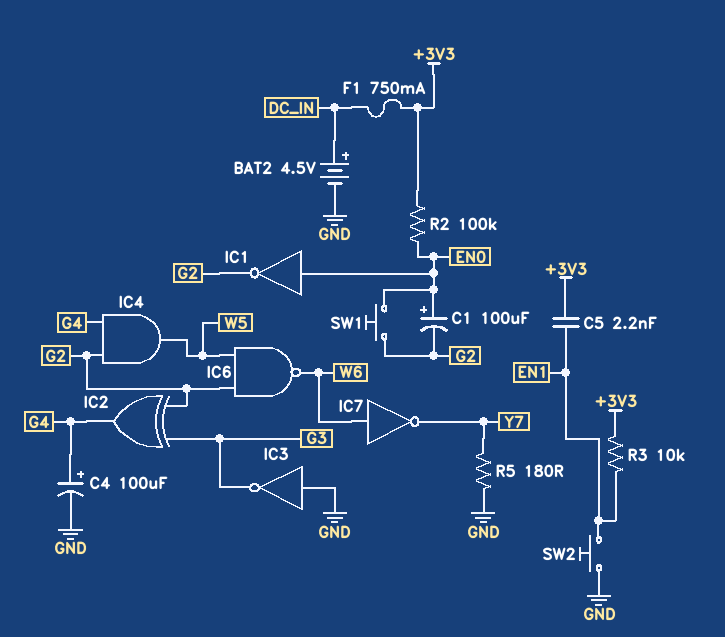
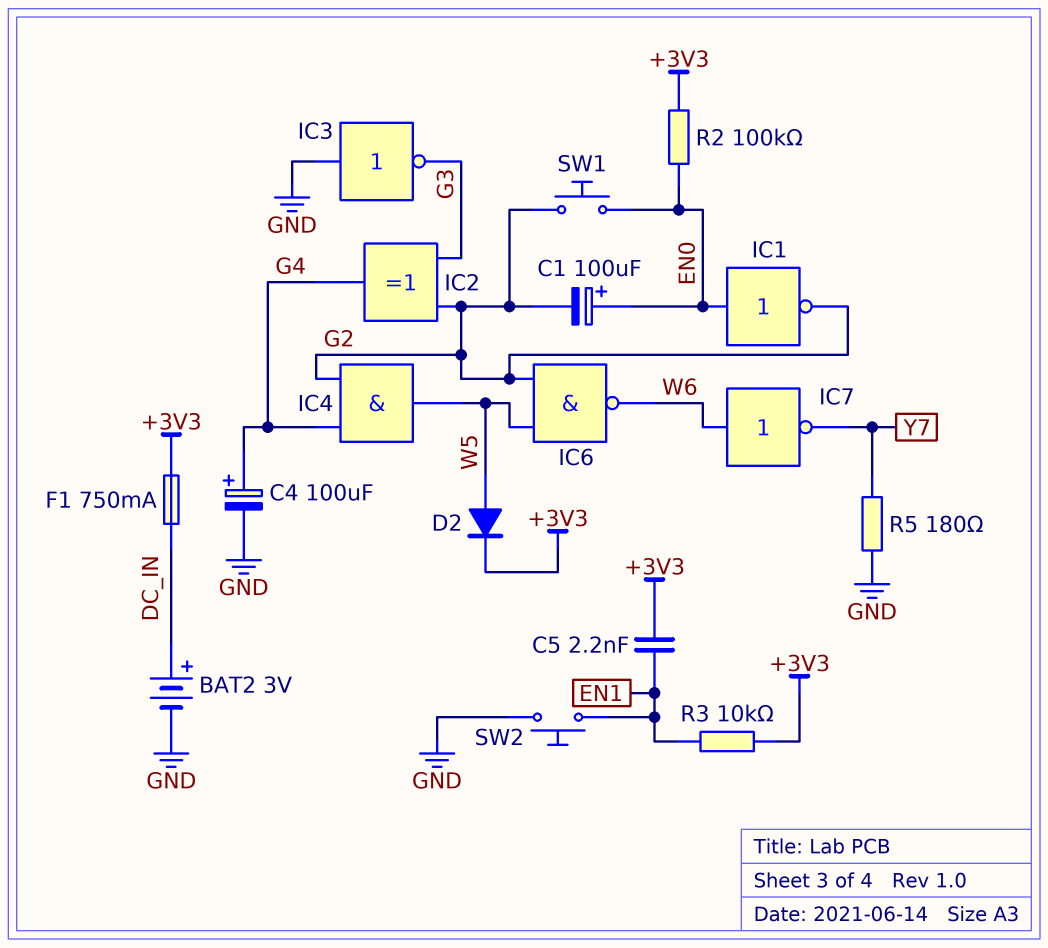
BAT2: 4.5V (plus DC_IN, minus GND) -> 3V (plus DC_IN, minus GND)
D2: none -> diode (A W5, K +3V3)

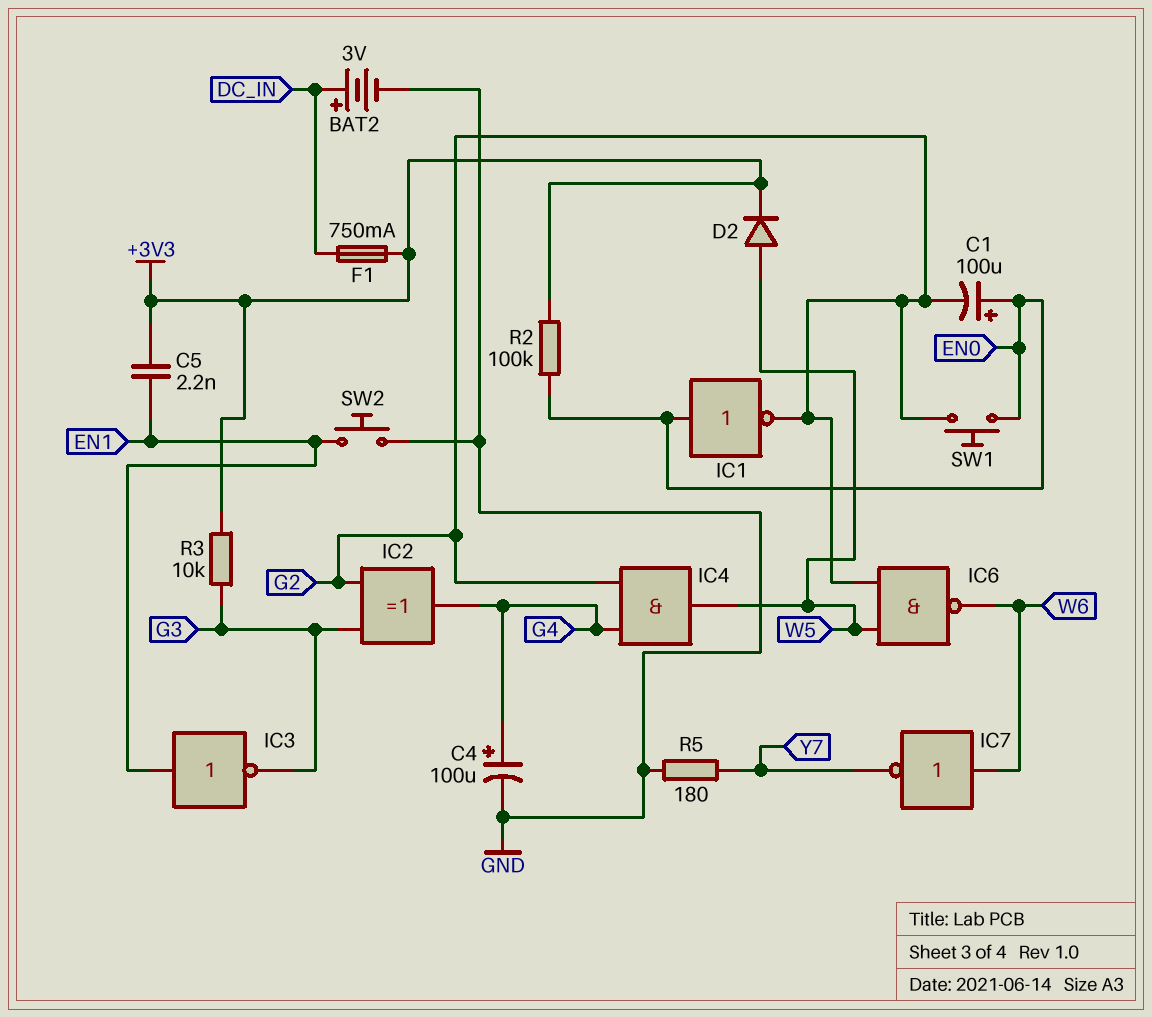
IC3: NOT (in GND, out G3) -> NOT (in EN1, out G3)
R3: 10k (+3V3, EN1) -> 10k (+3V3, G3)

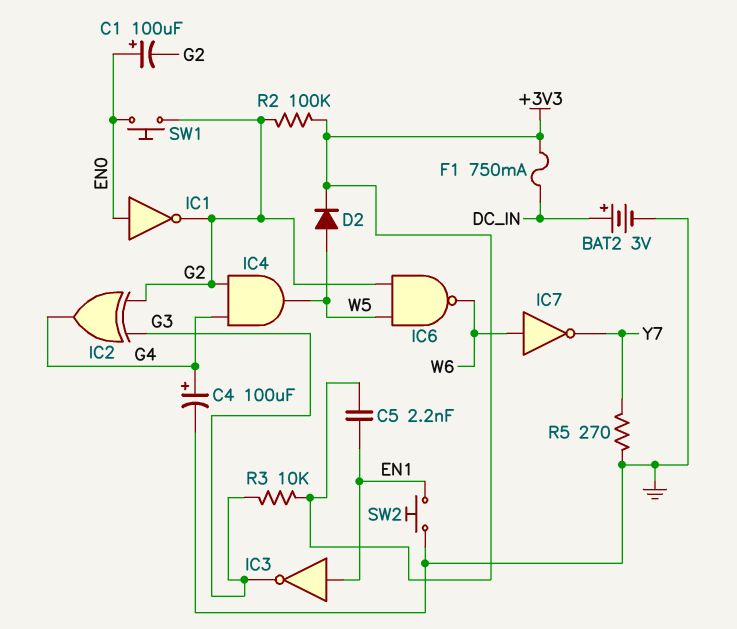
R2: 100k (+3V3, EN0) -> 100k (+3V3, G2)
R5: 180 (GND, Y7) -> 270 (GND, Y7)

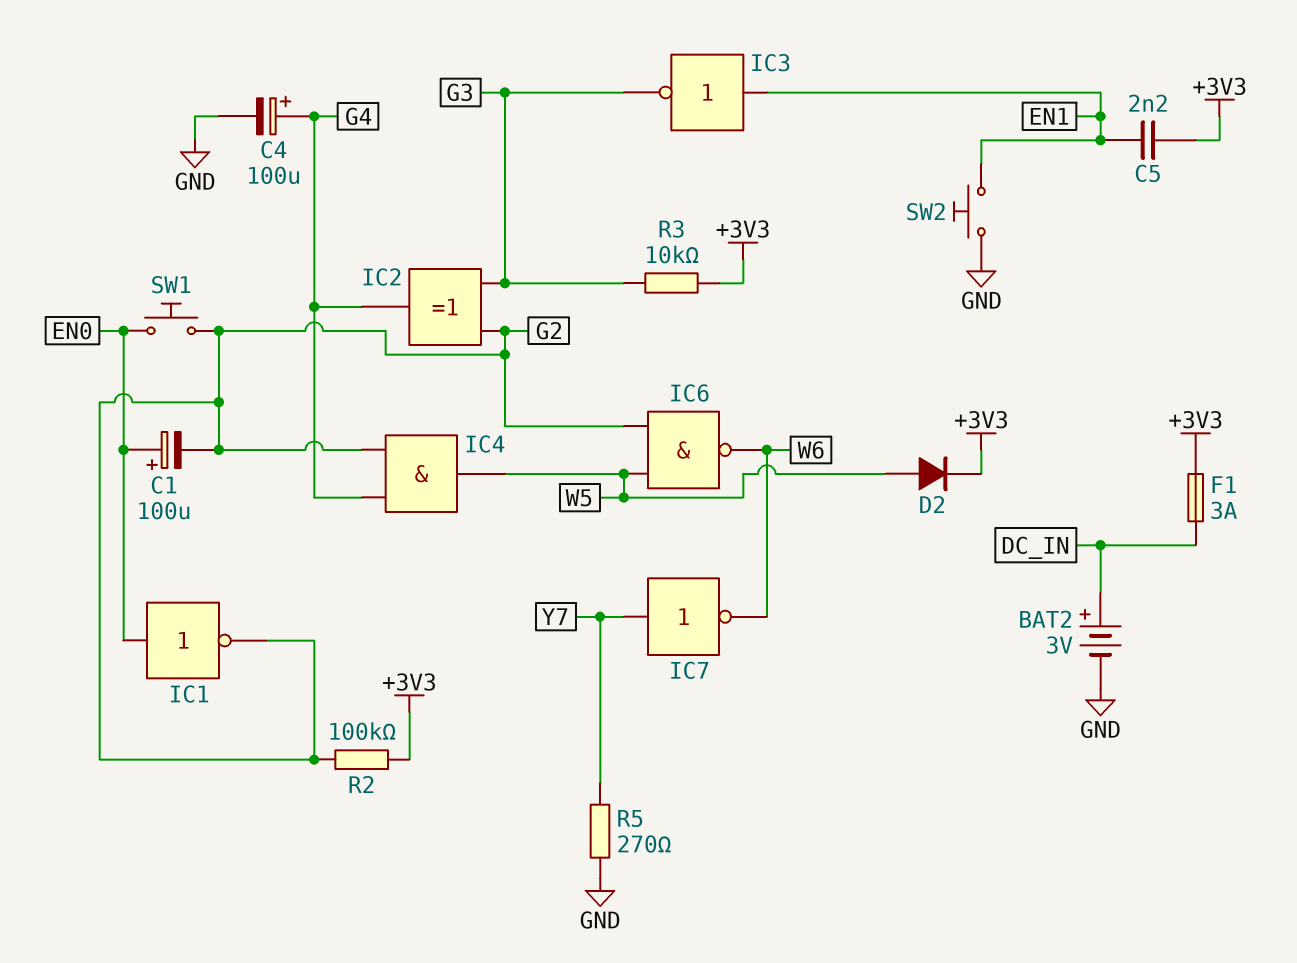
F1: 750mA (+3V3, DC_IN) -> 3A (+3V3, DC_IN)
IC7: NOT (in W6, out Y7) -> NOT (in Y7, out W6)

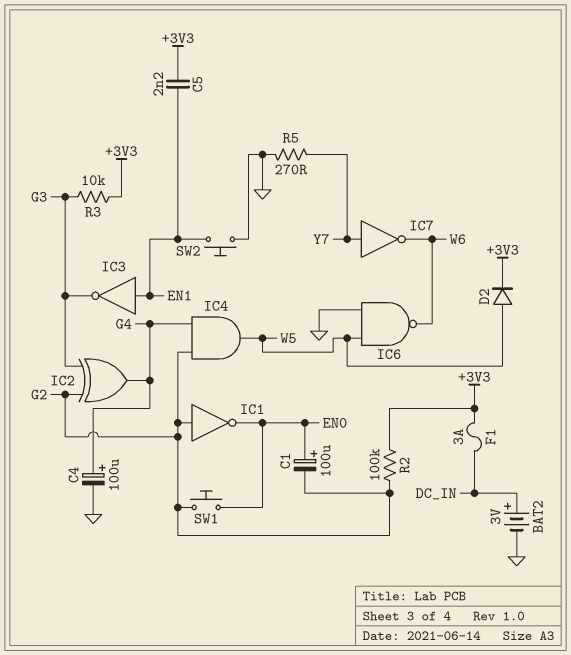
IC1: NOT (in EN0, out G2) -> NOT (in G2, out EN0)
IC6: NAND (in G2, in W5, out W6) -> NAND (in GND, in W5, out W6)

